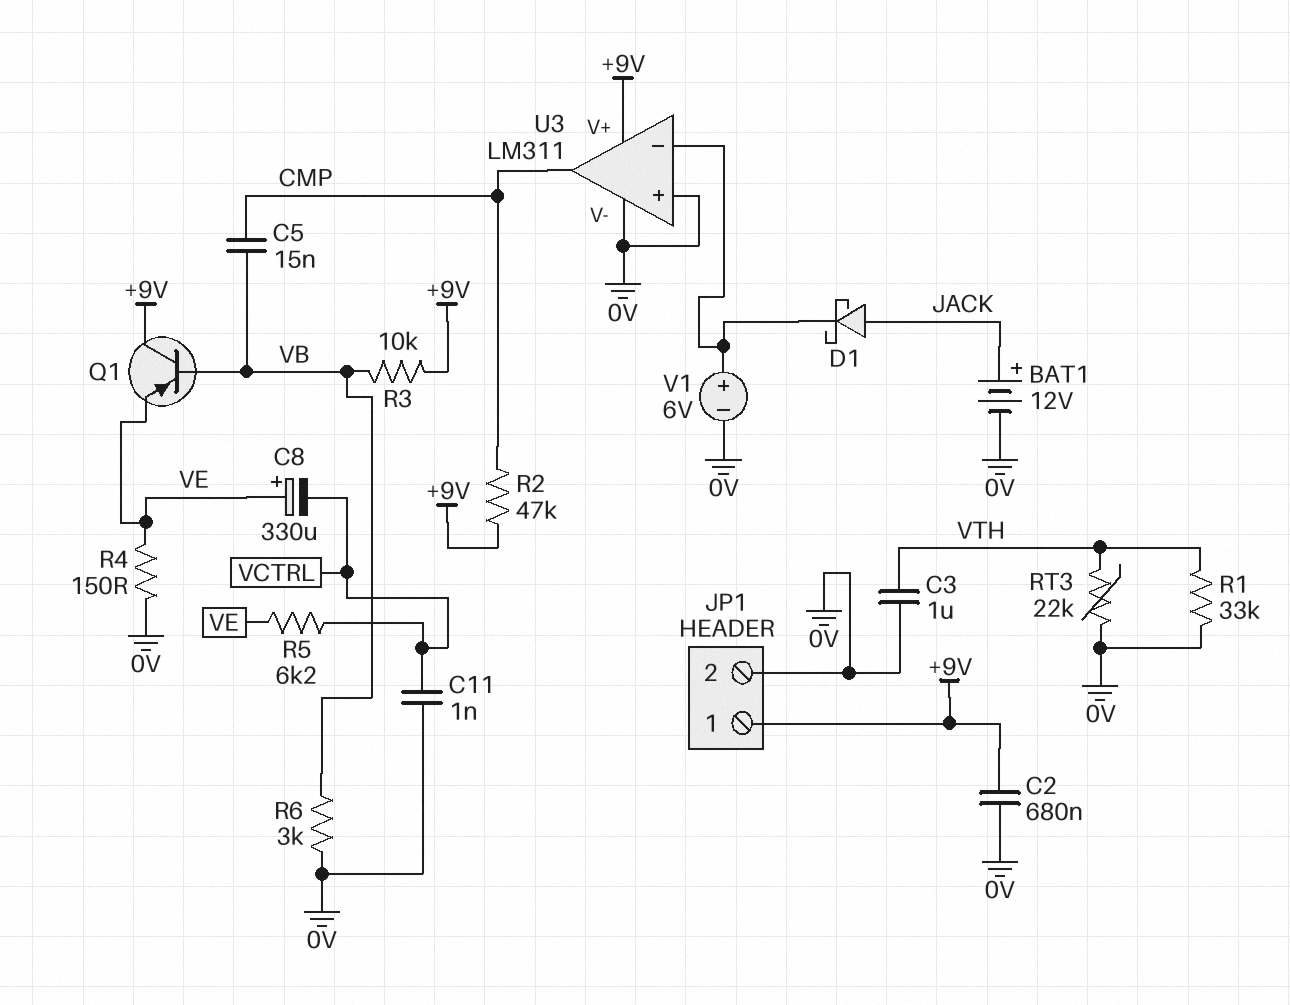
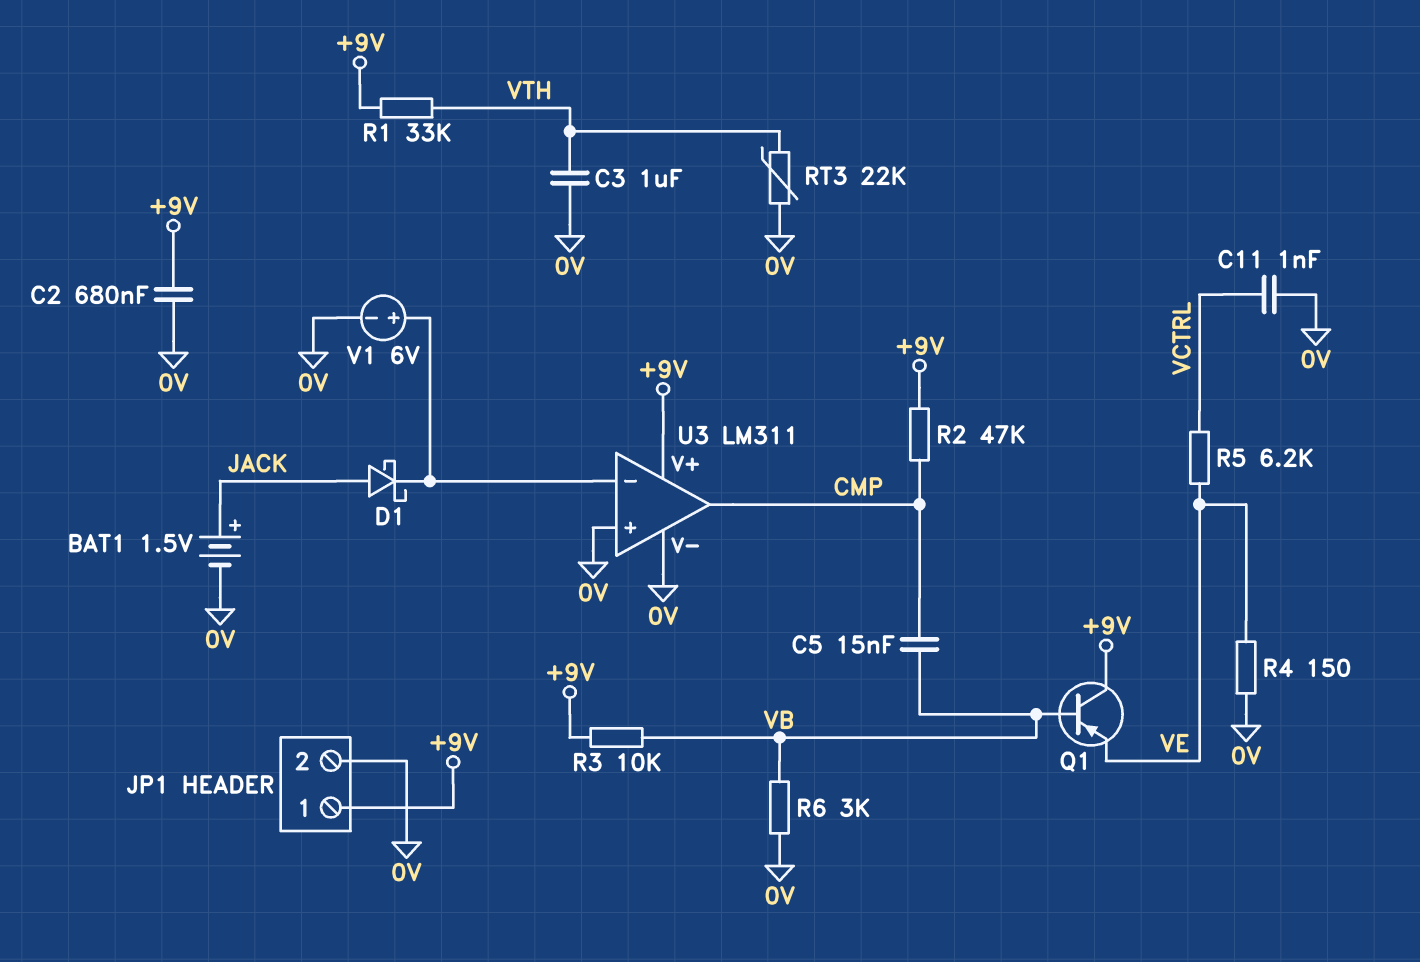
BAT1: 12V (plus JACK, minus 0V) -> 1.5V (plus JACK, minus 0V)
C8: 330uF (plus VE, minus VCTRL) -> none
R1: 33k (0V, VTH) -> 33k (+9V, VTH)

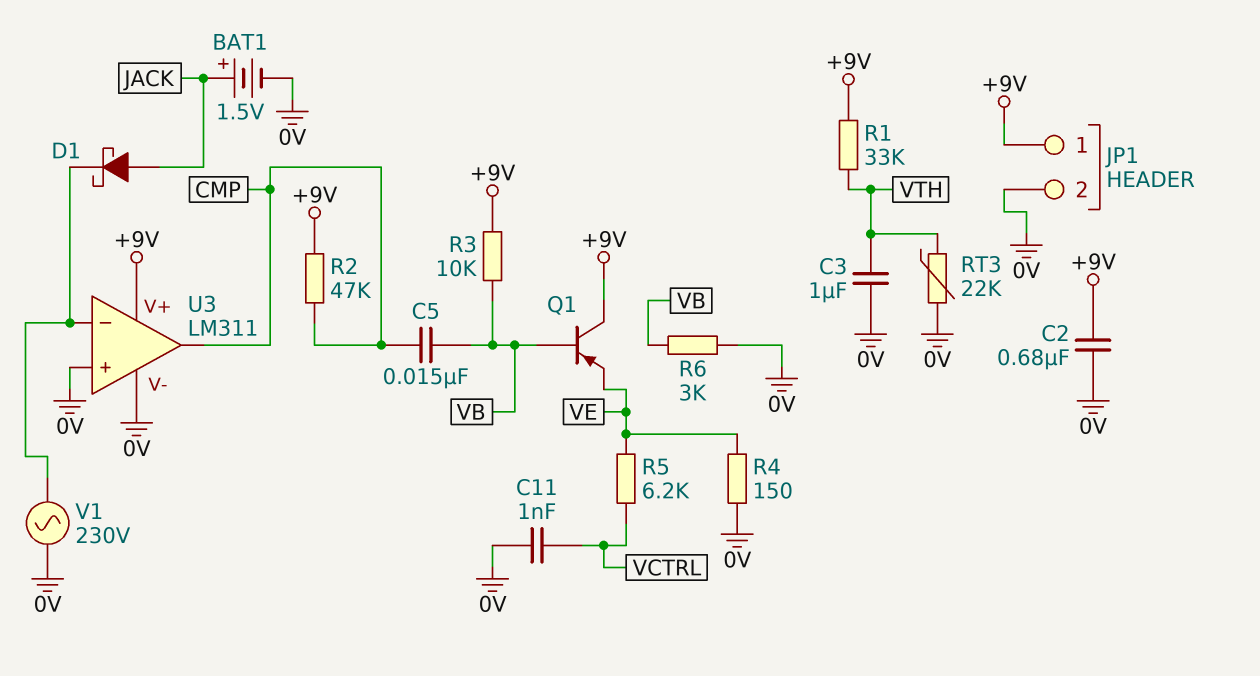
V1: 6V (plus U3/in-, minus 0V) -> AC 230V (0V, U3/in-)

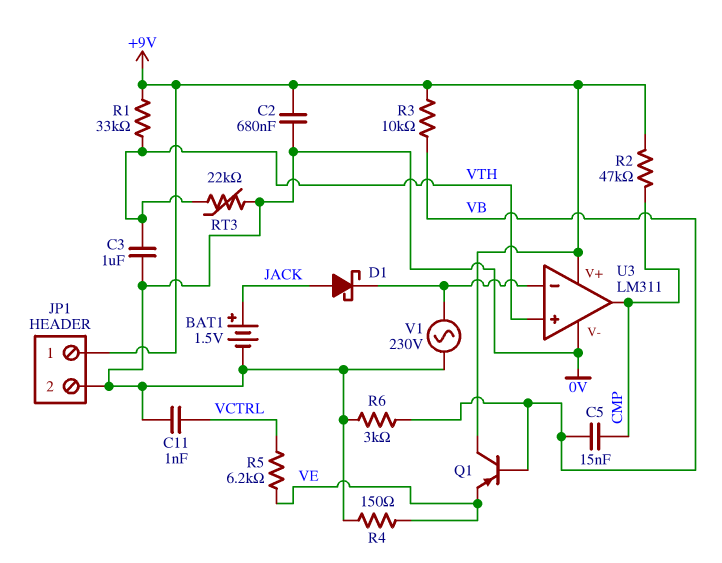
U3 pin in+: 0V -> VTH

